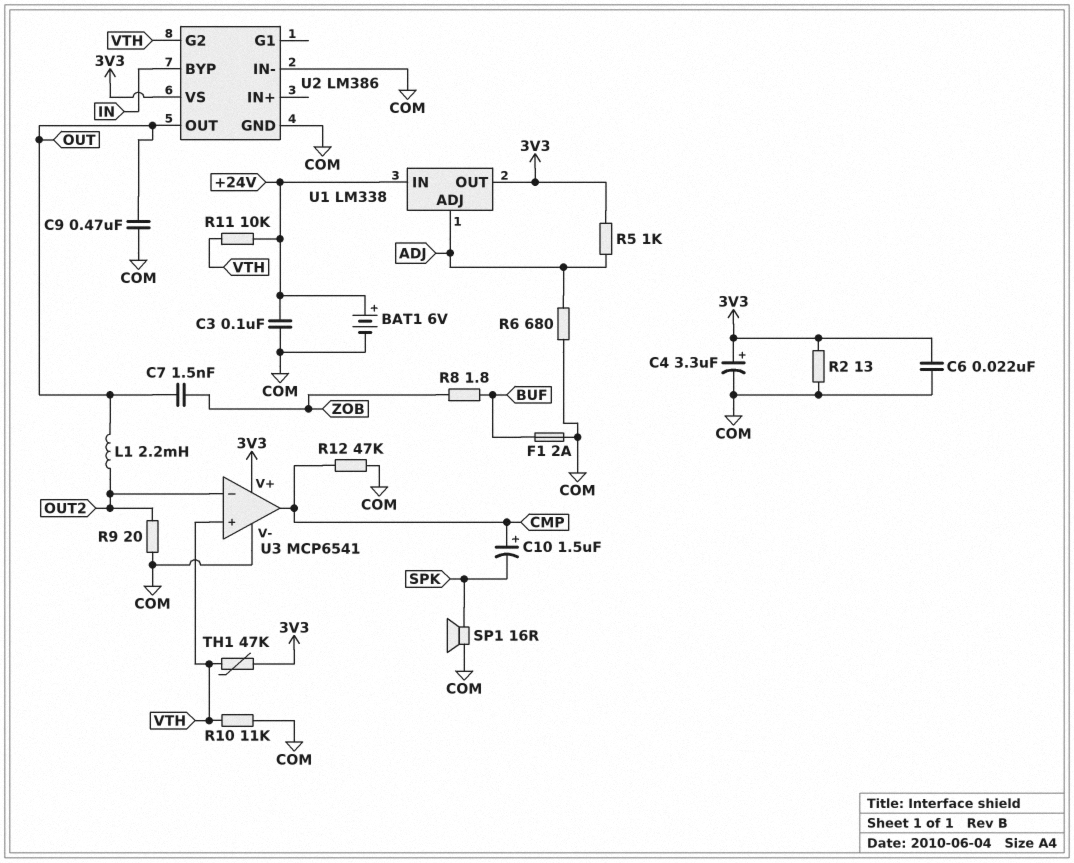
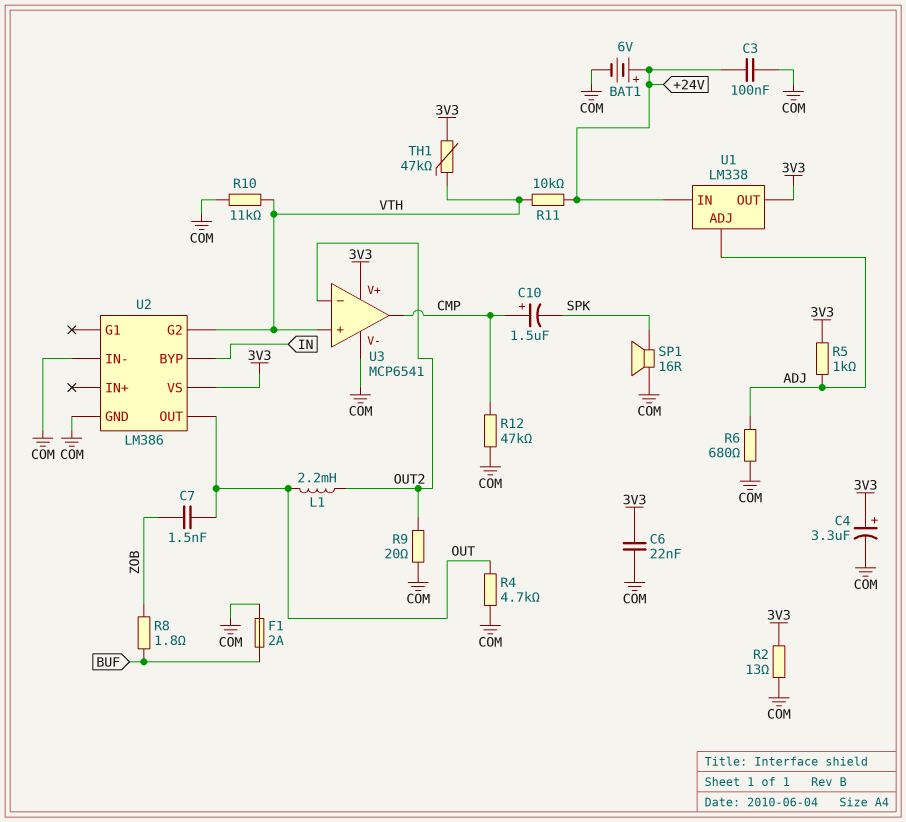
C9: 470nF (COM, OUT) -> none
R4: none -> 4.7k (COM, OUT)

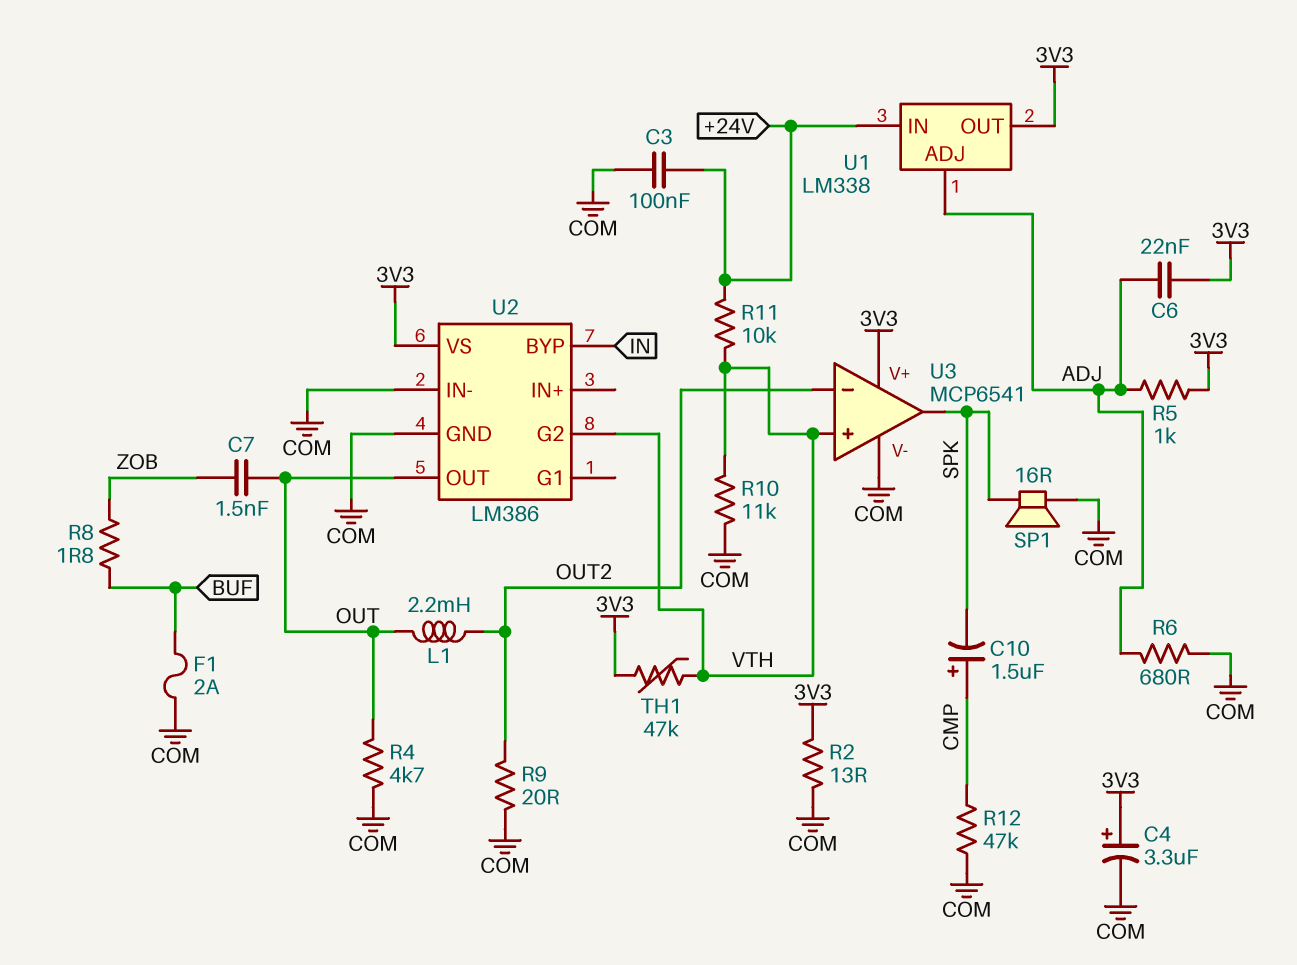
BAT1: 6V (plus +24V, minus COM) -> none
C6: 22nF (3V3, COM) -> 22nF (3V3, ADJ)
U3 pin out: CMP -> SPK

